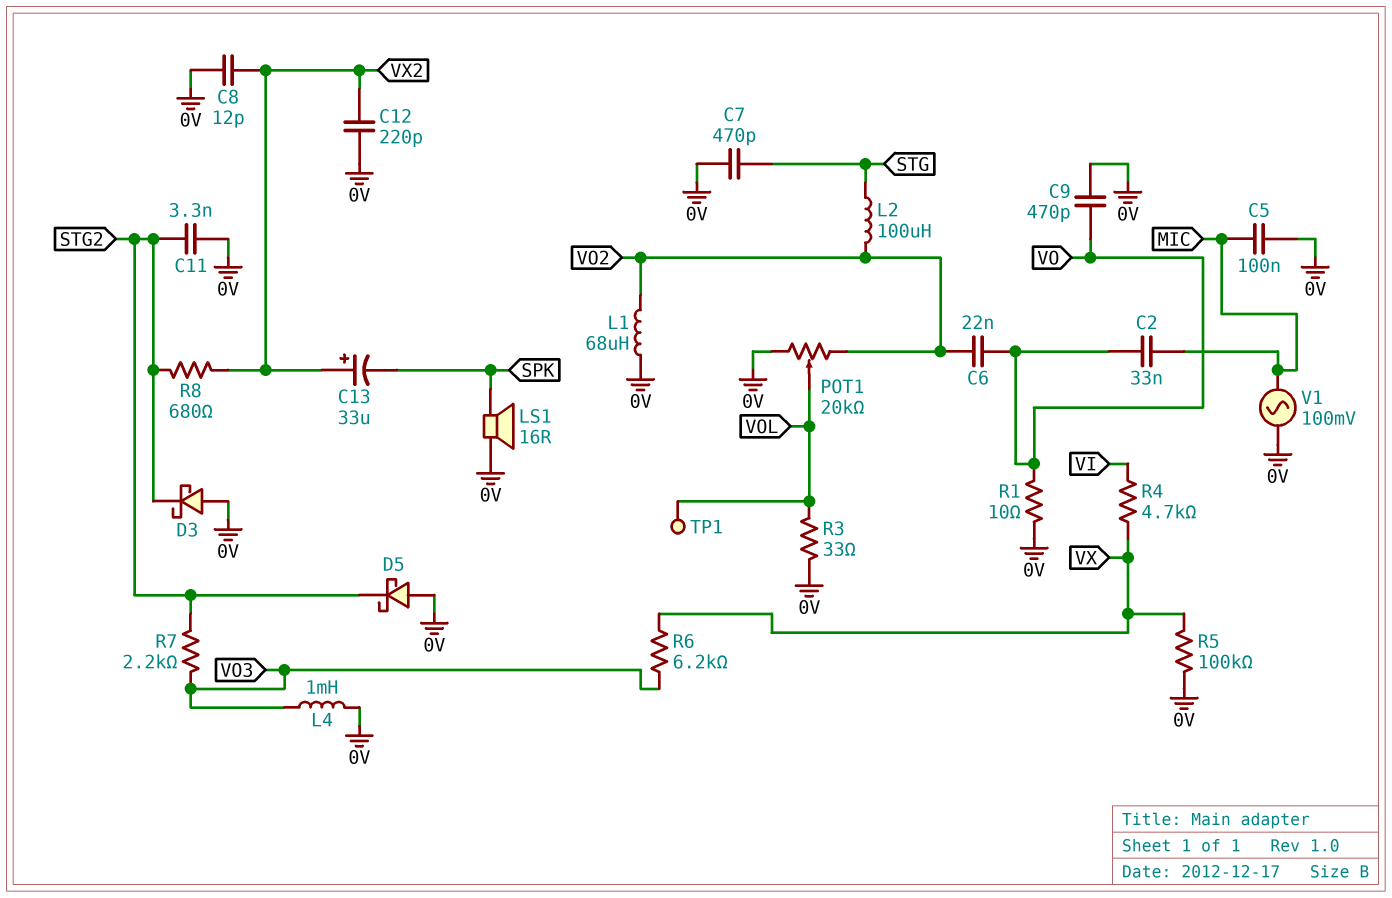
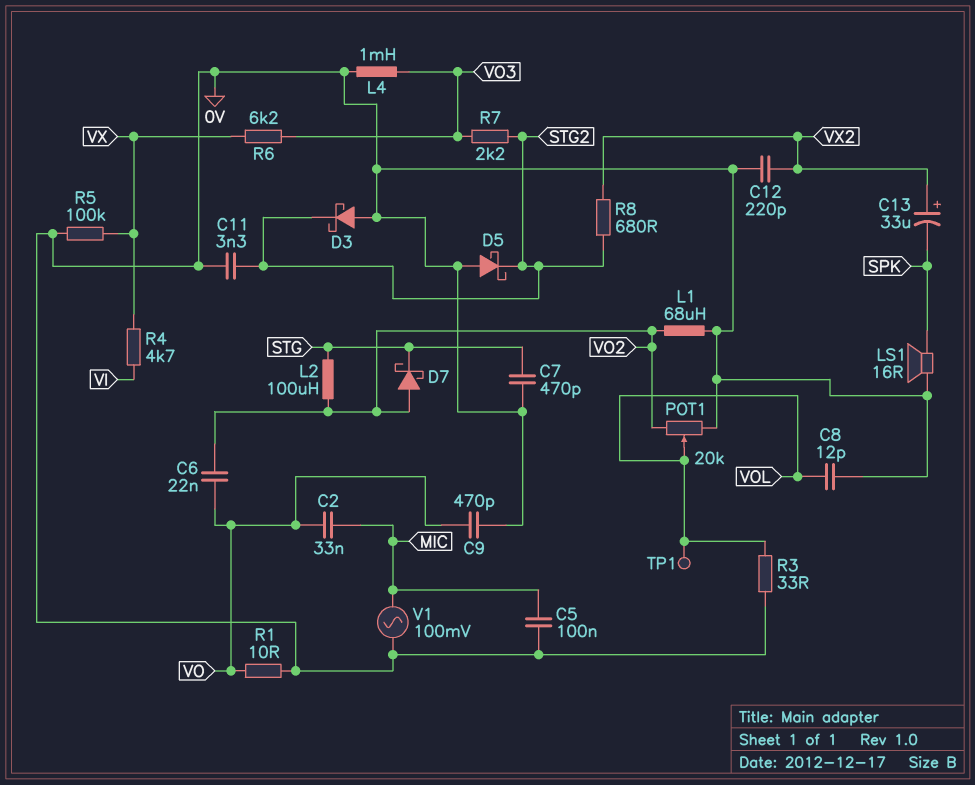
C8: 12pF (0V, VX2) -> 12pF (0V, VOL)
D7: none -> schottky (A VO2, K STG)

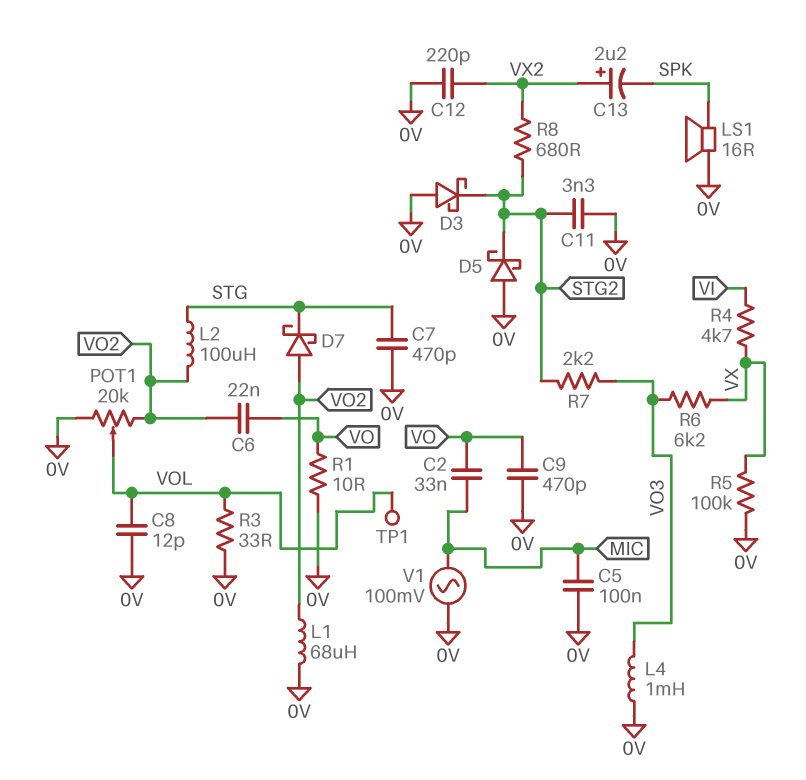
C13: 33uF (plus VX2, minus SPK) -> 2.2uF (plus VX2, minus SPK)

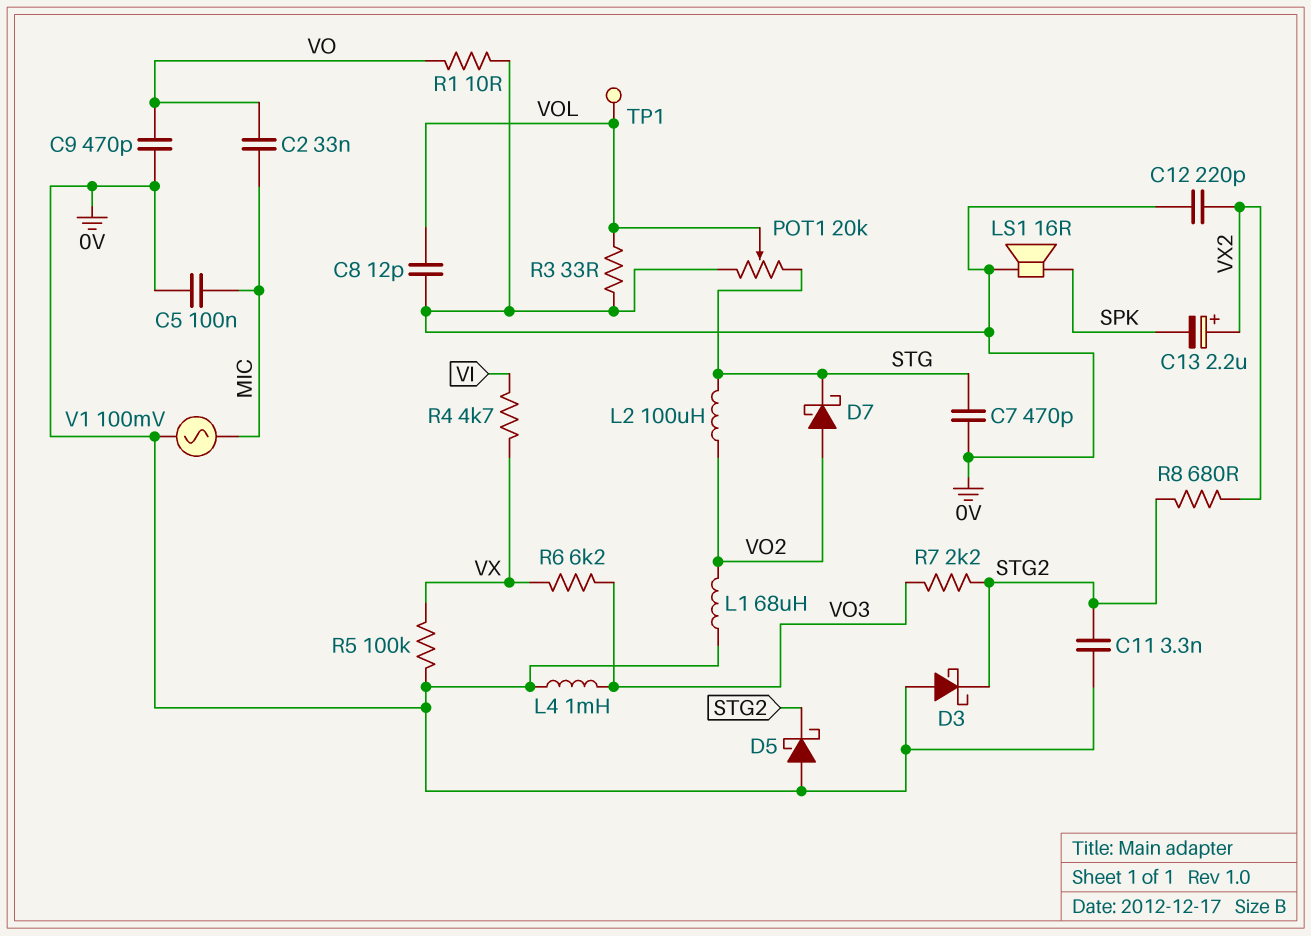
C6: 22nF (VO, VO2) -> none
POT1: 20k (0V, VO2, wiper VOL) -> 20k (0V, STG, wiper VOL)

